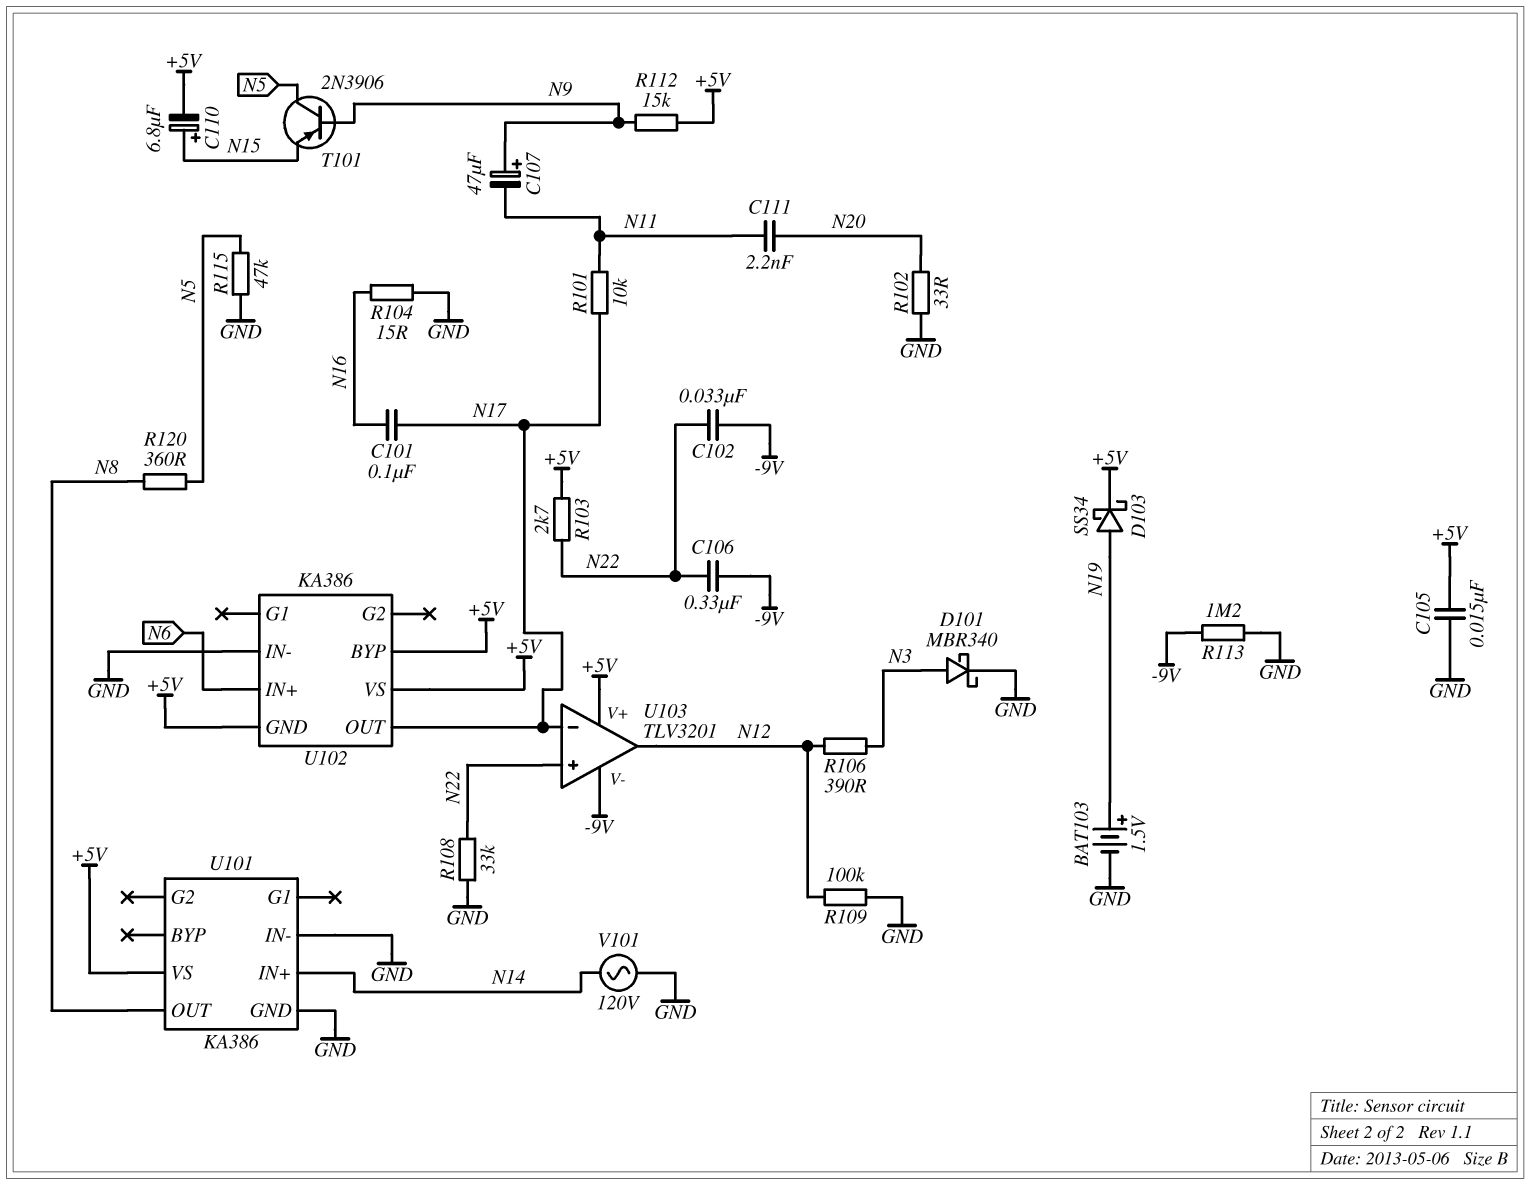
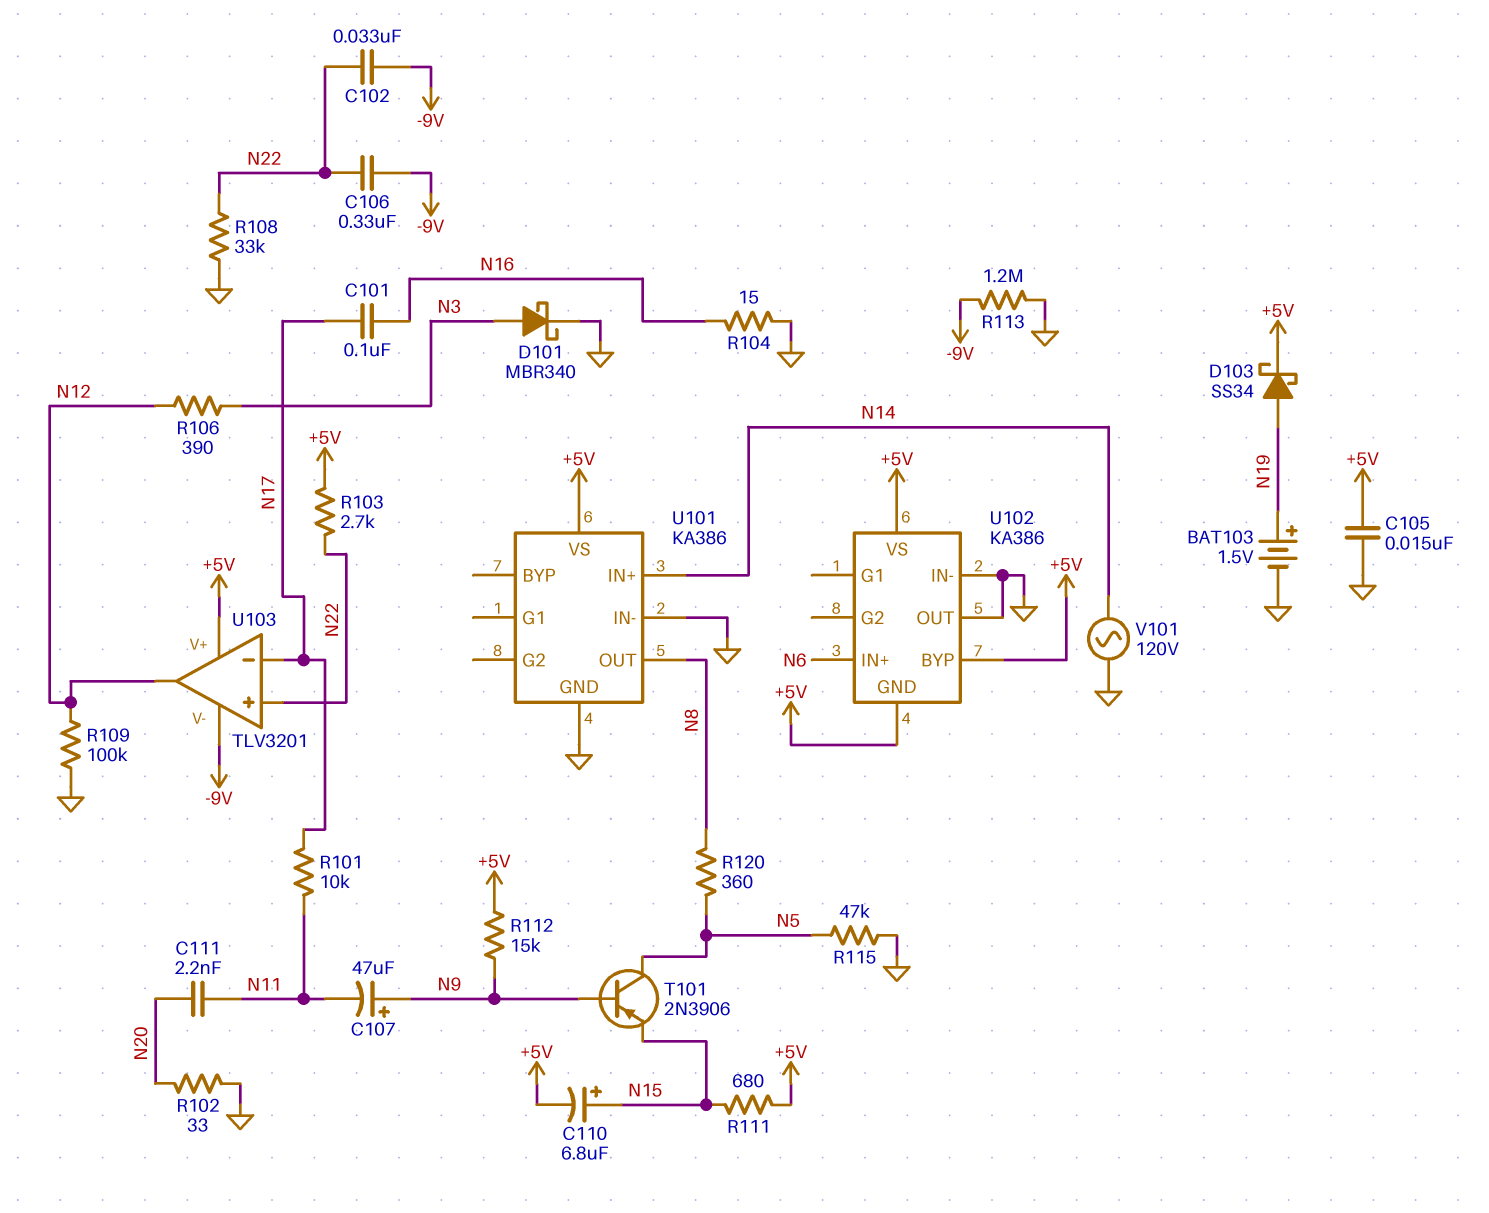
R111: none -> 680 (+5V, N15)
U102 pin OUT: N17 -> GND

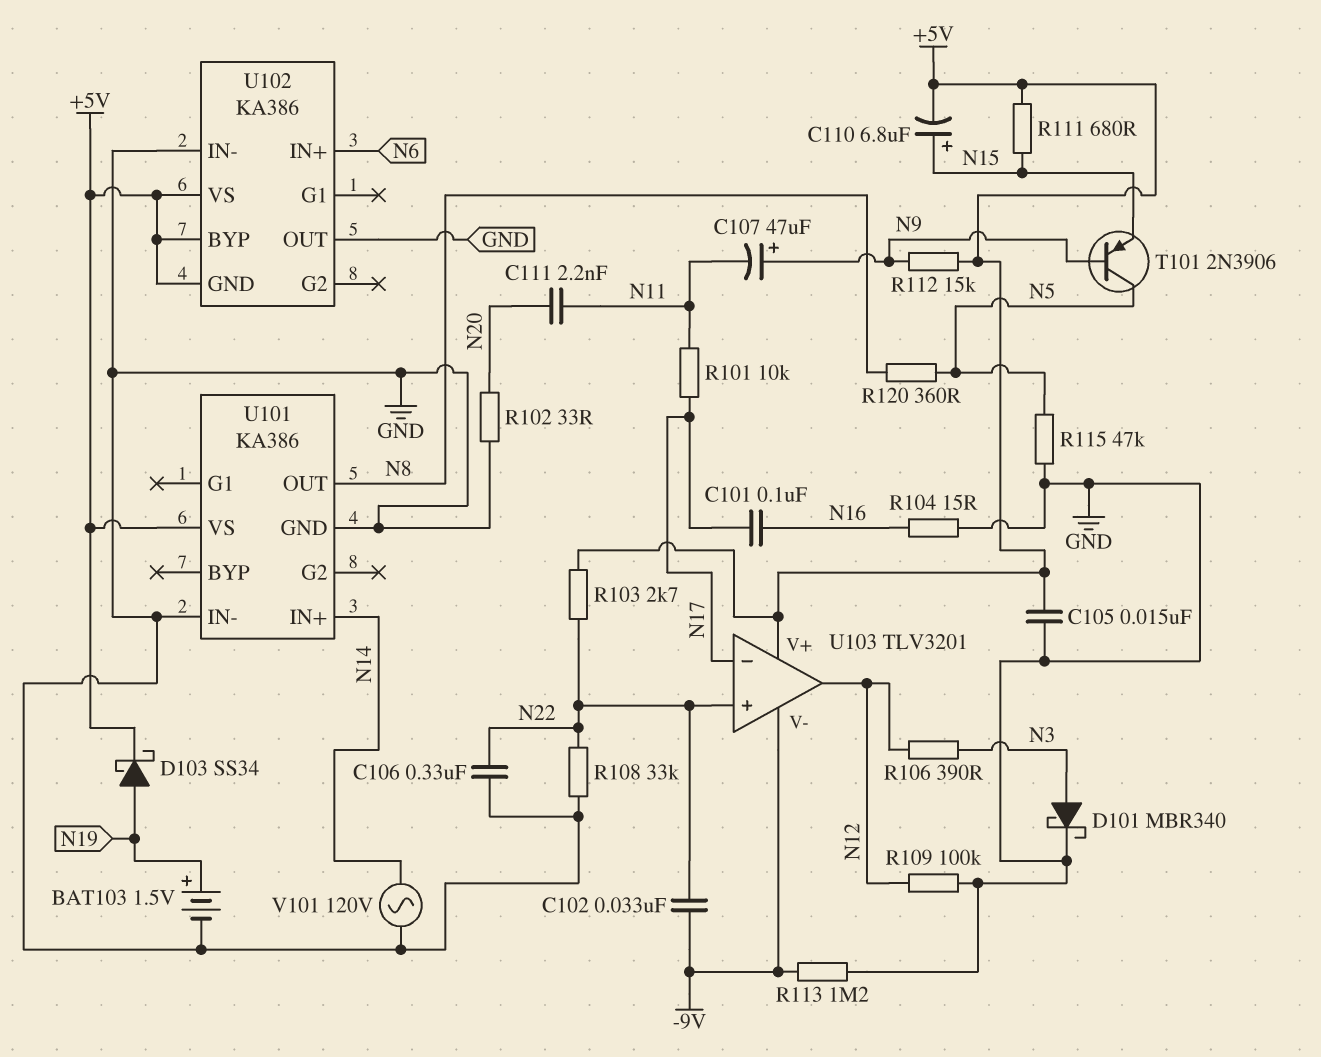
C106: 330nF (-9V, N22) -> 330nF (GND, N22)

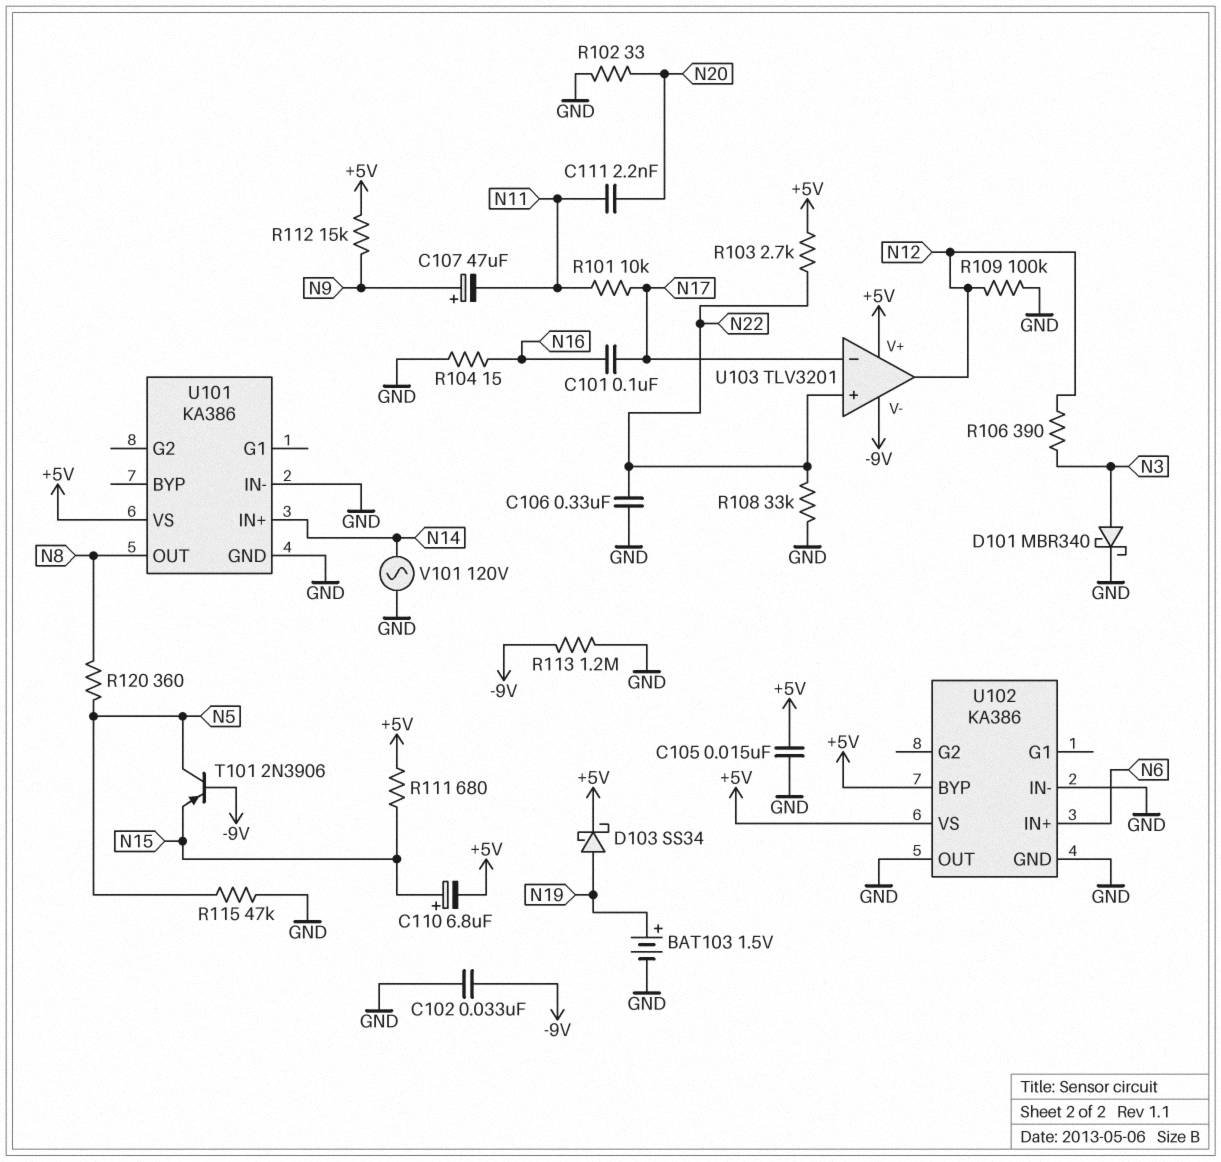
C102: 33nF (-9V, N22) -> 33nF (-9V, GND)
T101: PNP 2N3906 (B N9, C N5, E N15) -> PNP 2N3906 (B -9V, C N5, E N15)
U102 pin GND: +5V -> GND

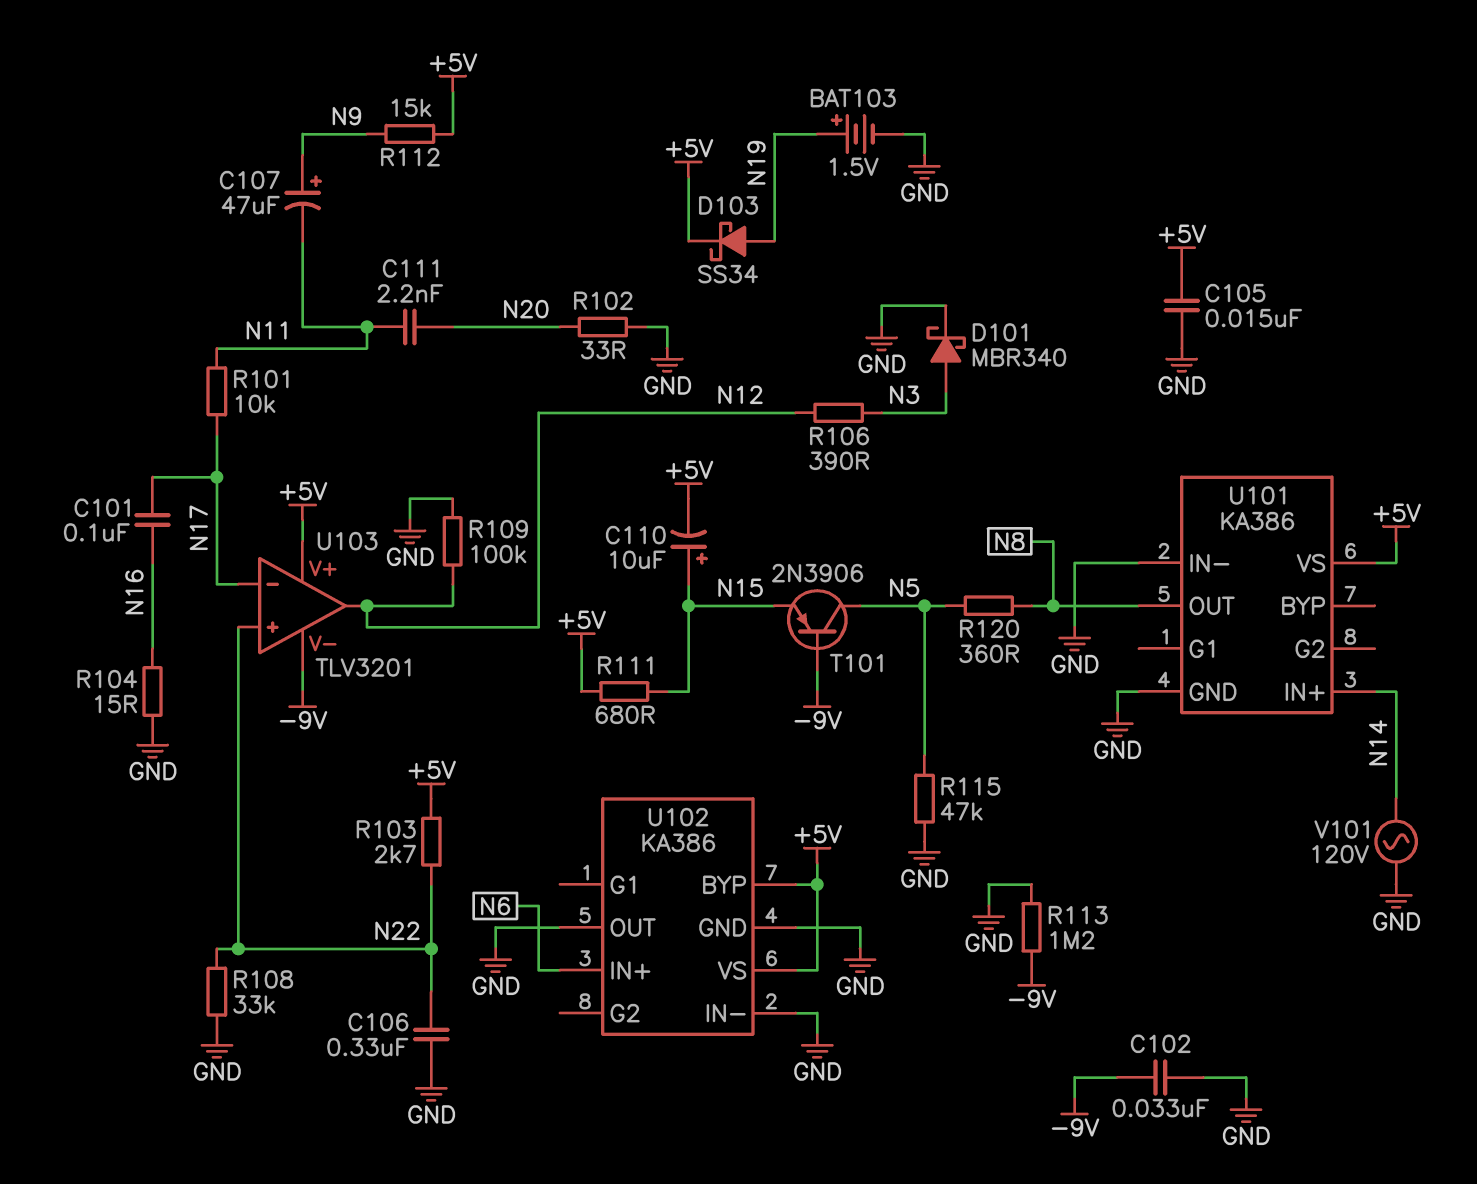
C110: 6.8uF (plus N15, minus +5V) -> 10uF (plus N15, minus +5V)

